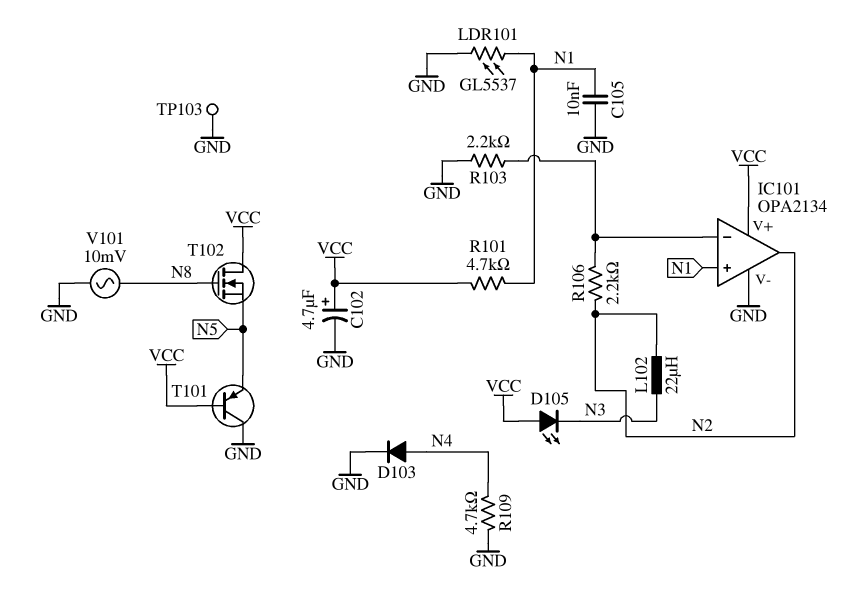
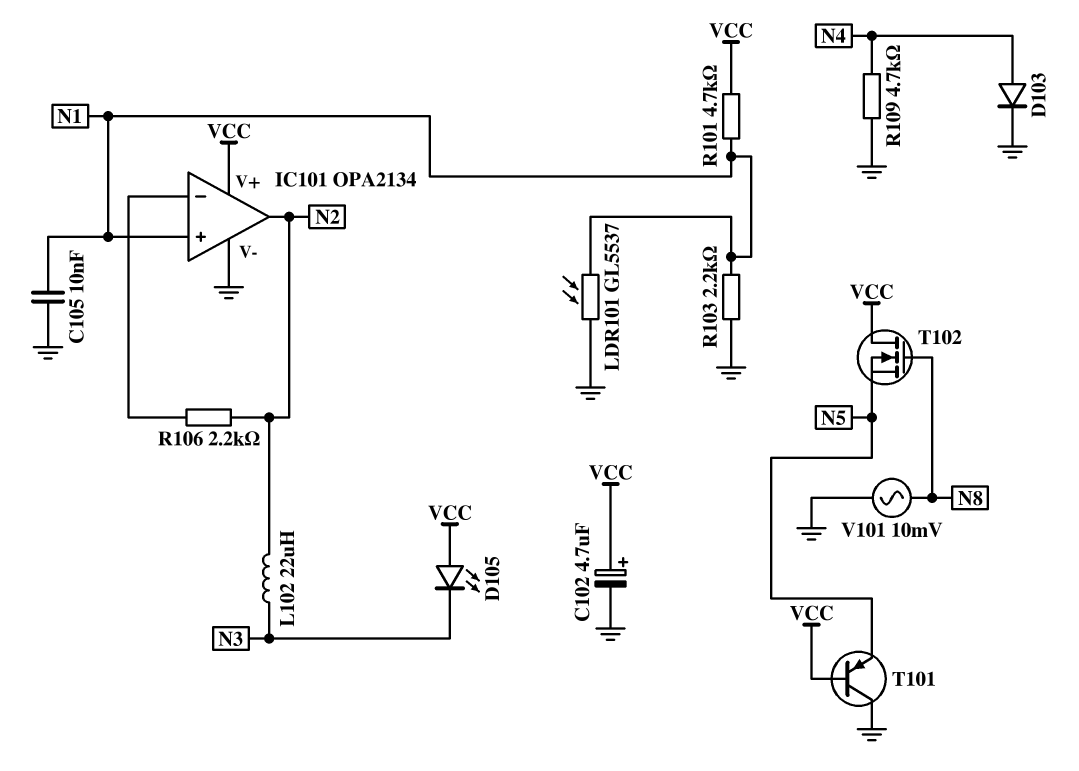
R103: 2.2k (GND, IC101/in-) -> 2.2k (GND, N1)
TP103: test point (GND) -> none

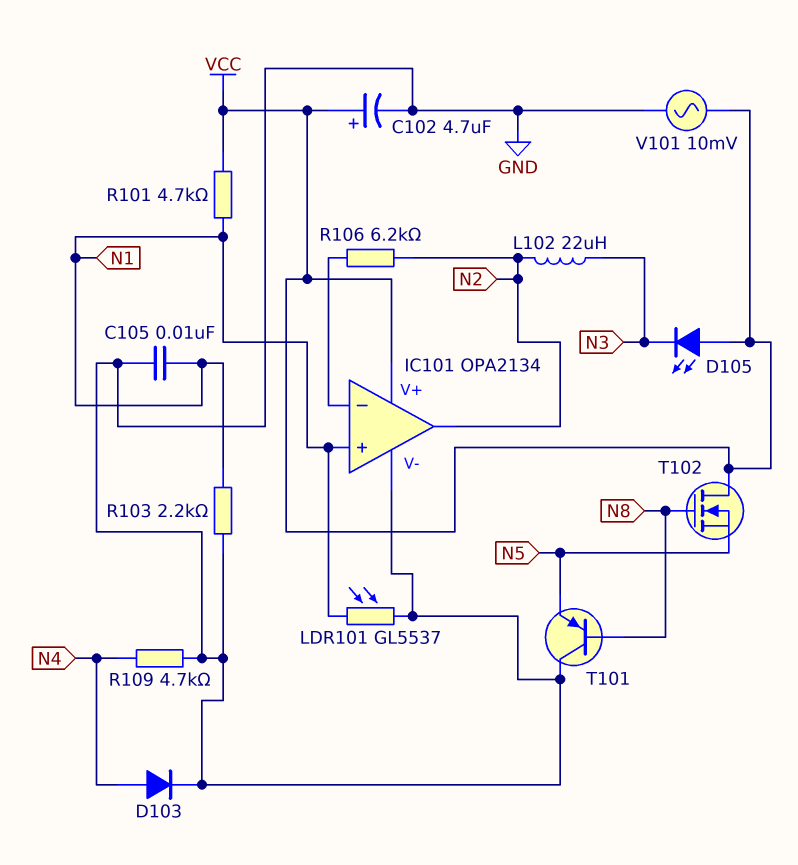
R106: 2.2k (IC101/in-, N2) -> 6.2k (IC101/in-, N2)
T101: PNP (B VCC, C GND, E N5) -> PNP (B N8, C GND, E N5)
V101: AC 10mV (GND, N8) -> AC 10mV (GND, VCC)

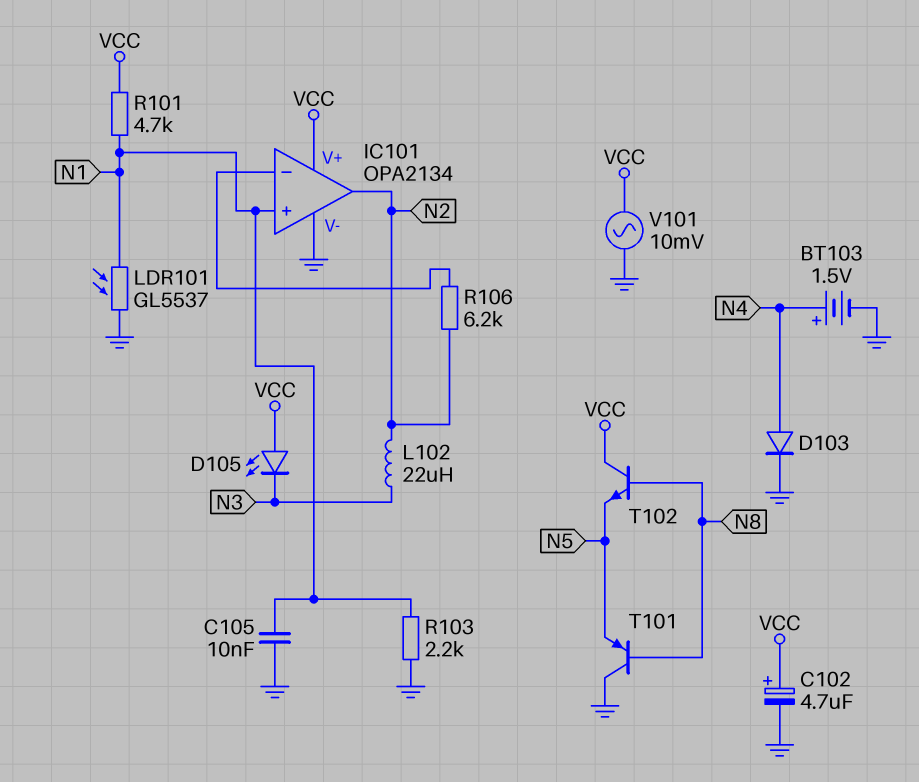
BT103: none -> 1.5V (plus N4, minus GND)
R109: 4.7k (GND, N4) -> none
T102: NMOS (G N8, D VCC, S N5) -> NPN (B N8, C VCC, E N5)

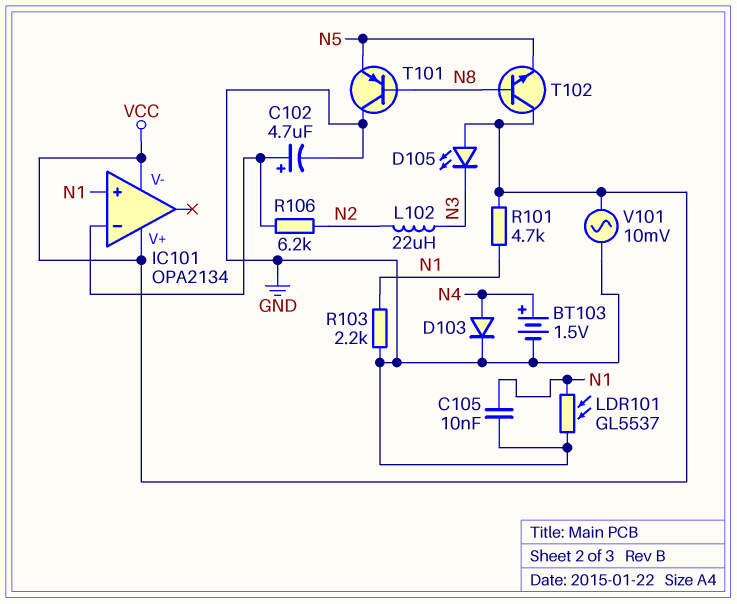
C102: 4.7uF (plus VCC, minus GND) -> 4.7uF (plus IC101/in-, minus GND)
IC101 pin V-: GND -> VCC
IC101 pin out: N2 -> none

